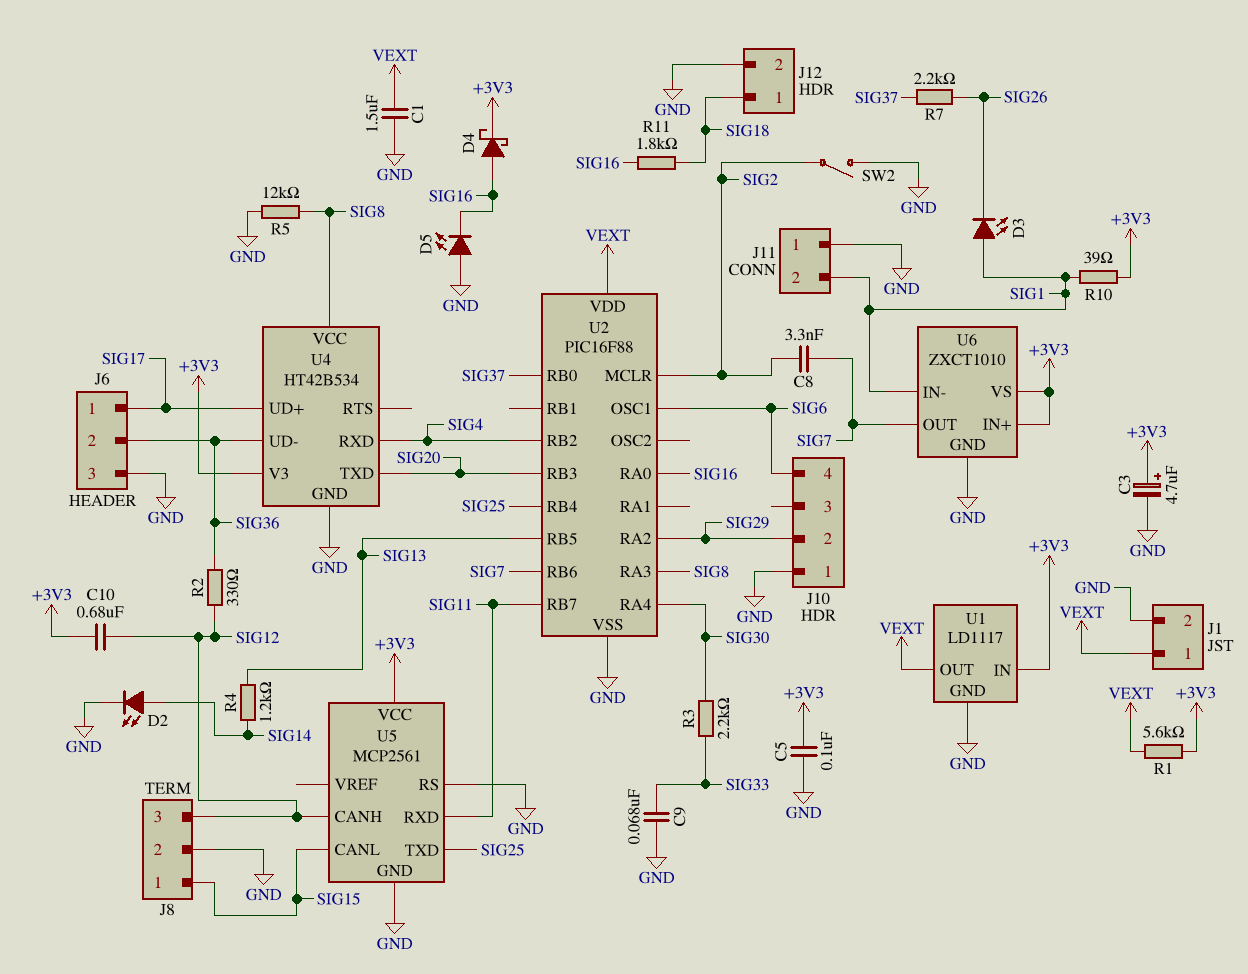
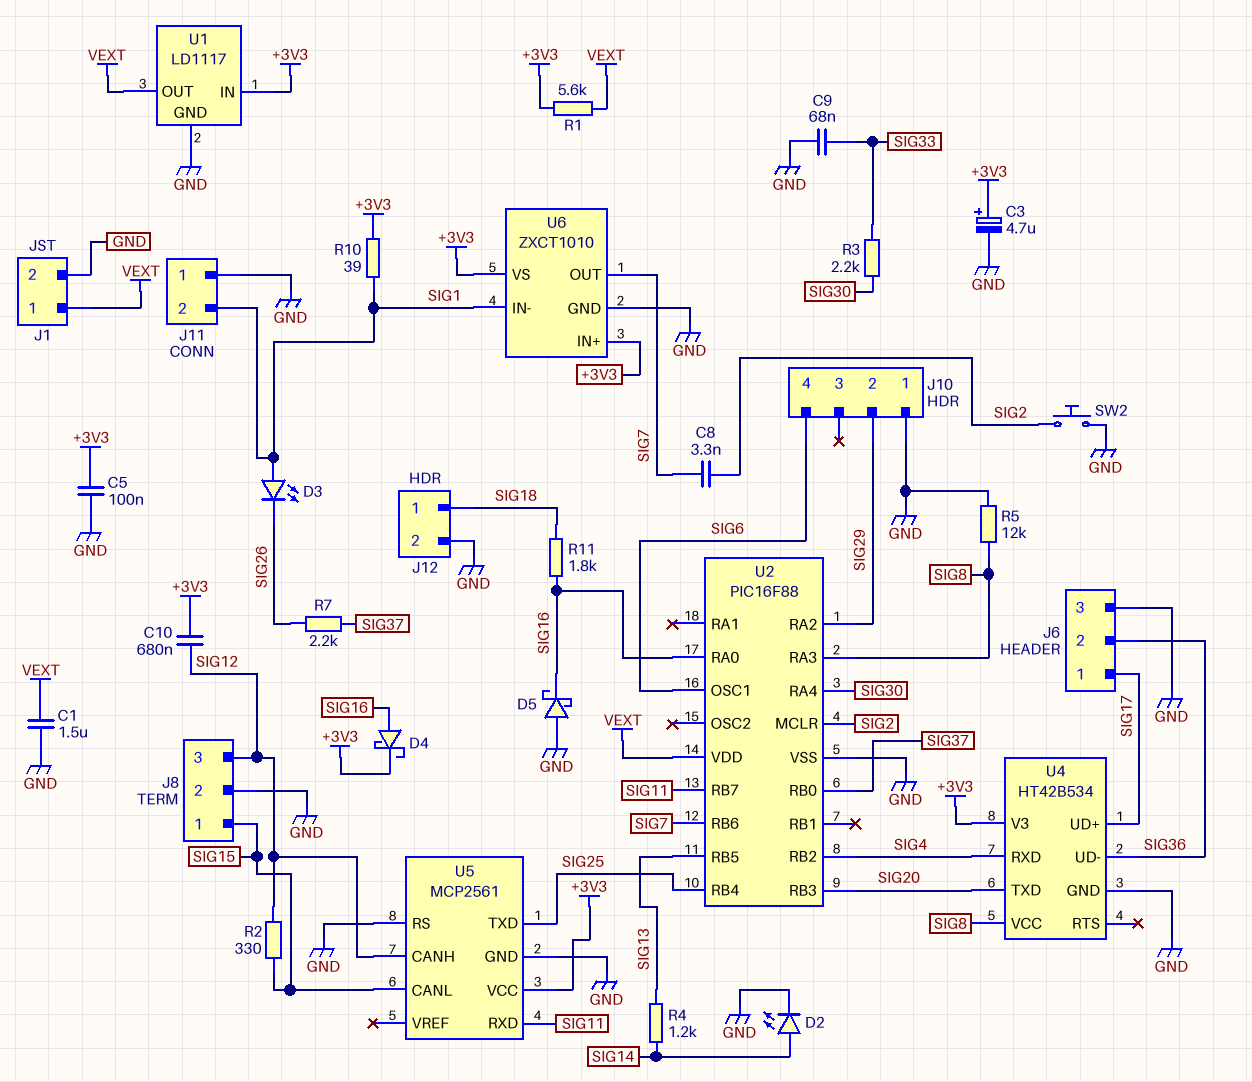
D5: LED (A GND, K SIG16) -> schottky (A GND, K SIG16)
R2: 330 (SIG12, SIG36) -> 330 (SIG12, SIG15)
SW2: switch (GND, SIG2) -> button (GND, SIG2)

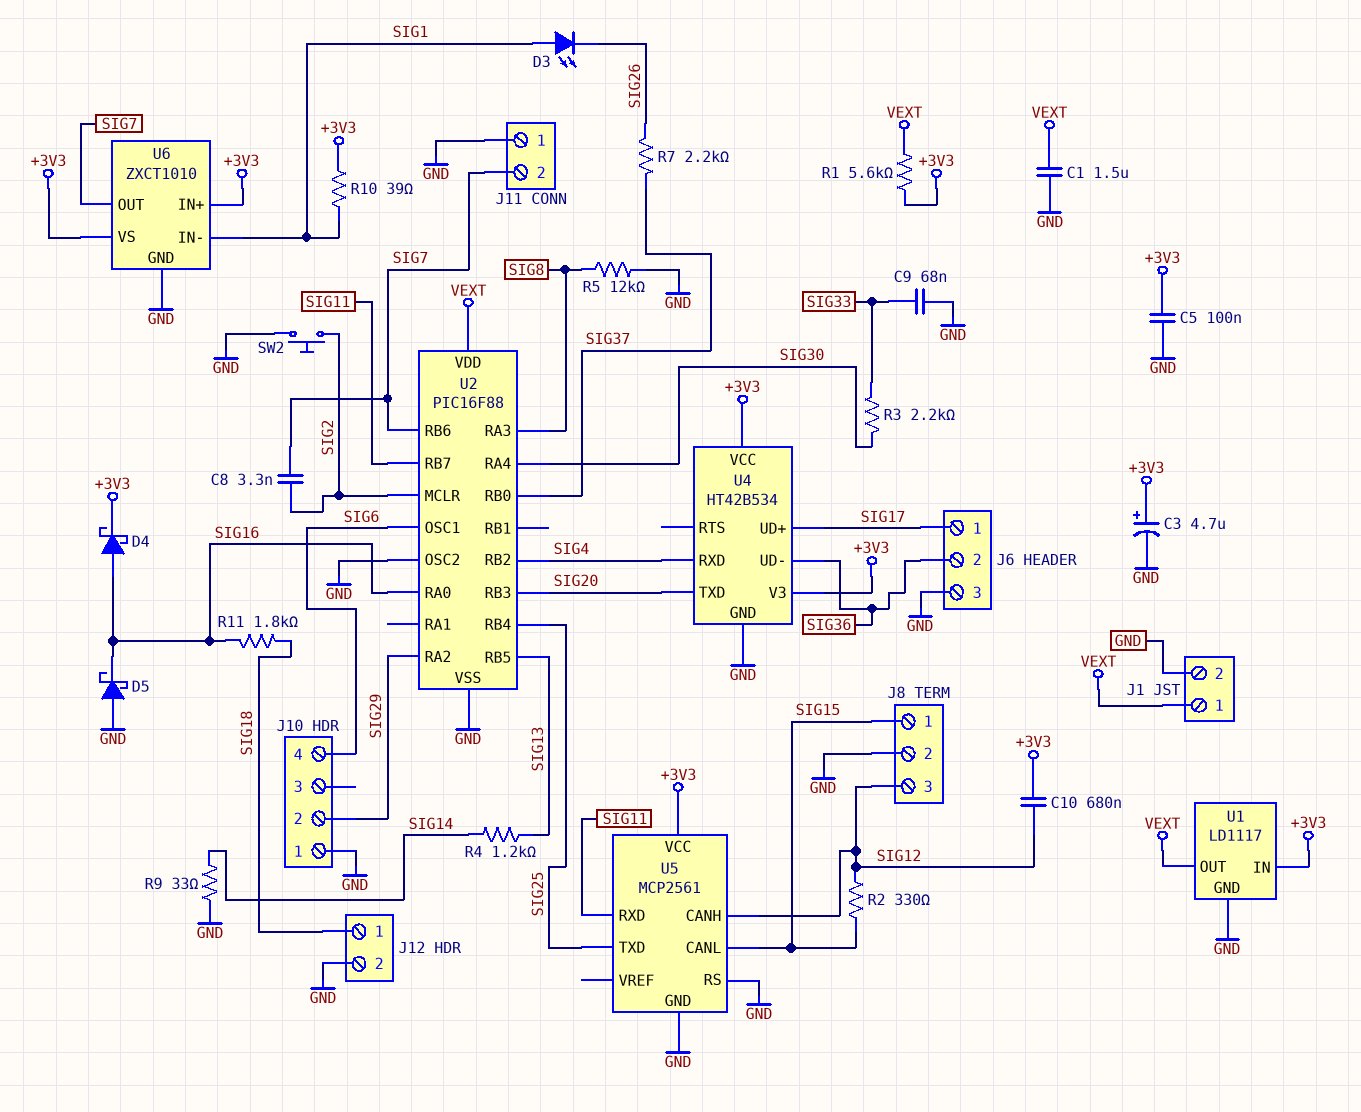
D2: LED (A SIG14, K GND) -> none
J11 pin 2: SIG1 -> SIG7
R9: none -> 33 (GND, SIG14)
U2 pin OSC2: none -> GND
U4 pin VCC: SIG8 -> +3V3

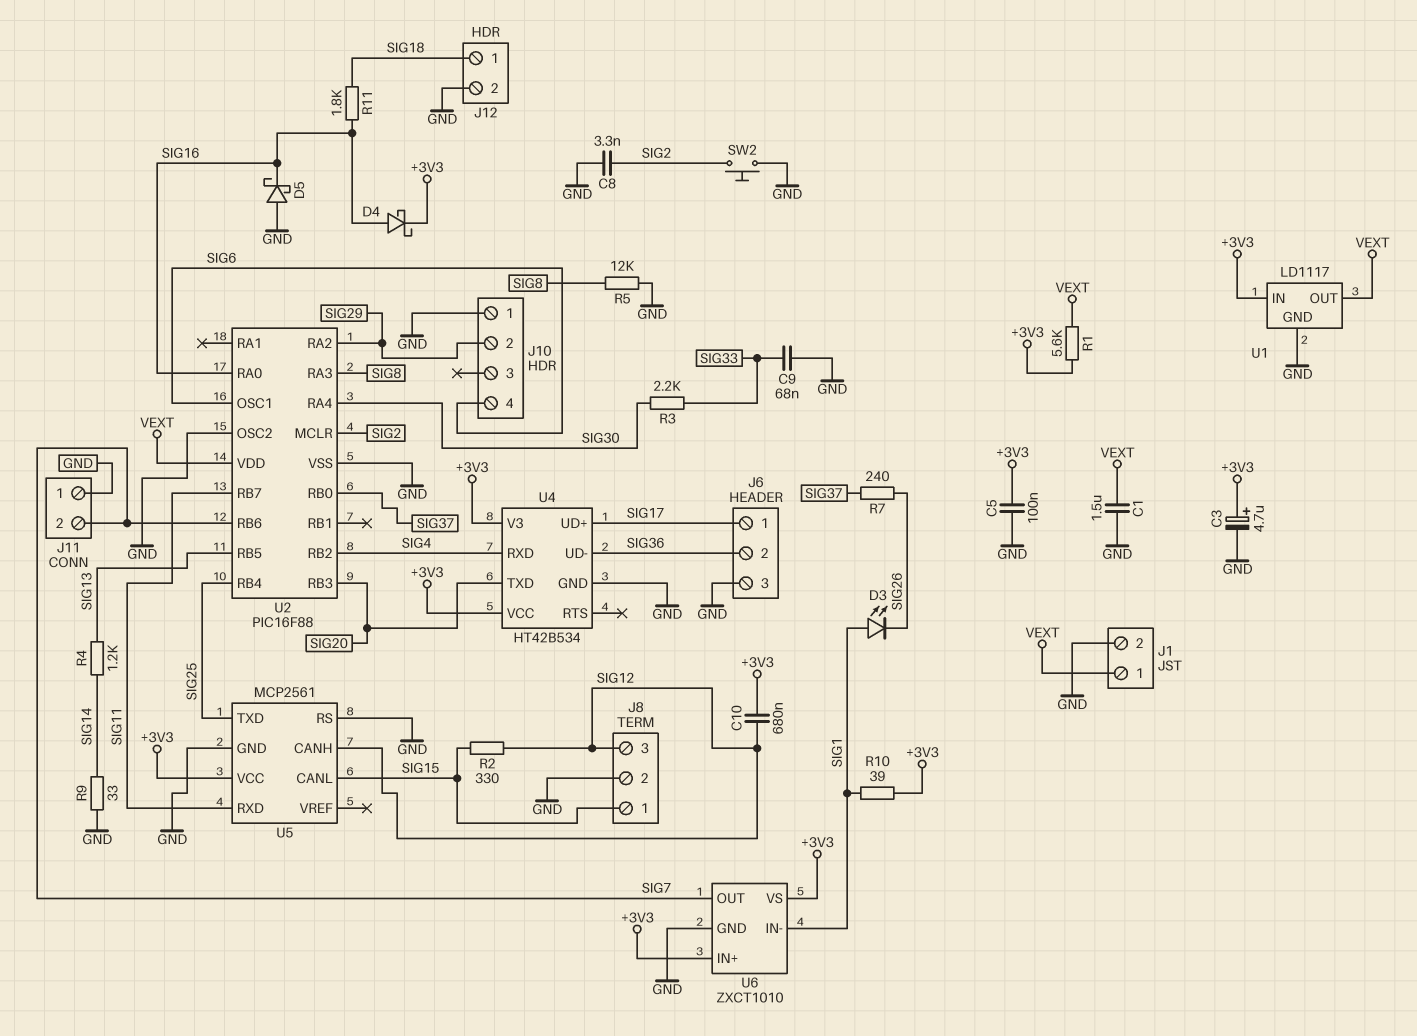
C8: 3.3nF (SIG2, SIG7) -> 3.3nF (GND, SIG2)
R7: 2.2k (SIG26, SIG37) -> 240 (SIG26, SIG37)

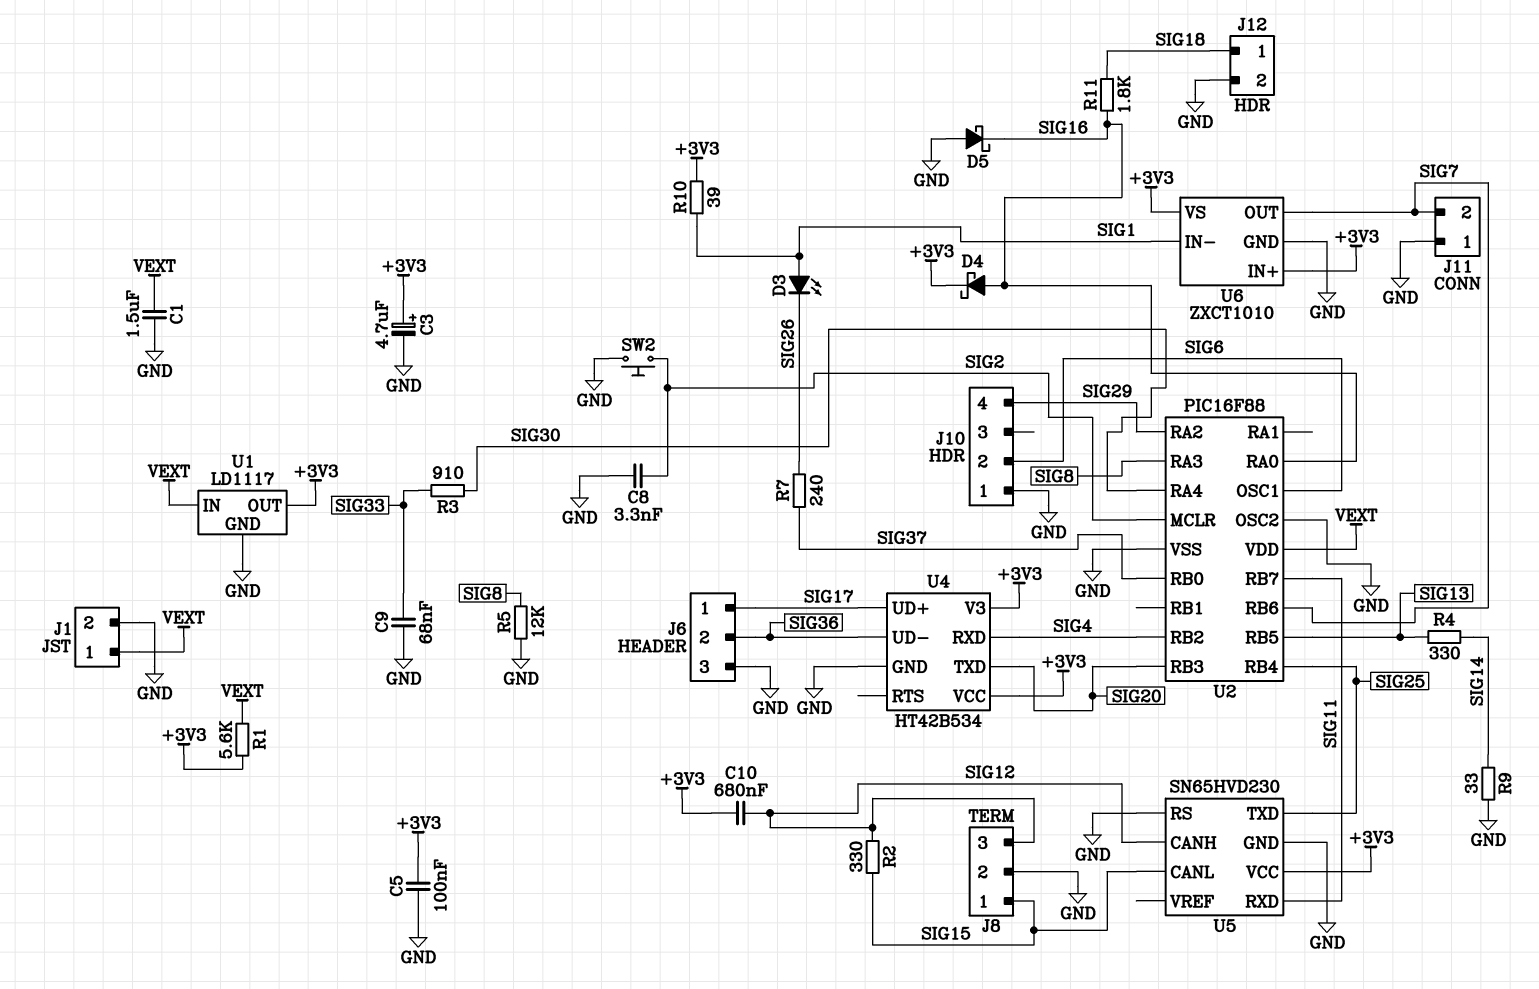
J10 pin 2: SIG29 -> SIG6
J10 pin 4: SIG6 -> SIG29
R3: 2.2k (SIG30, SIG33) -> 910 (SIG30, SIG33)
R4: 1.2k (SIG13, SIG14) -> 330 (SIG13, SIG14)
U1 pin IN: +3V3 -> VEXT
U1 pin OUT: VEXT -> +3V3
U5: MCP2561 -> SN65HVD230

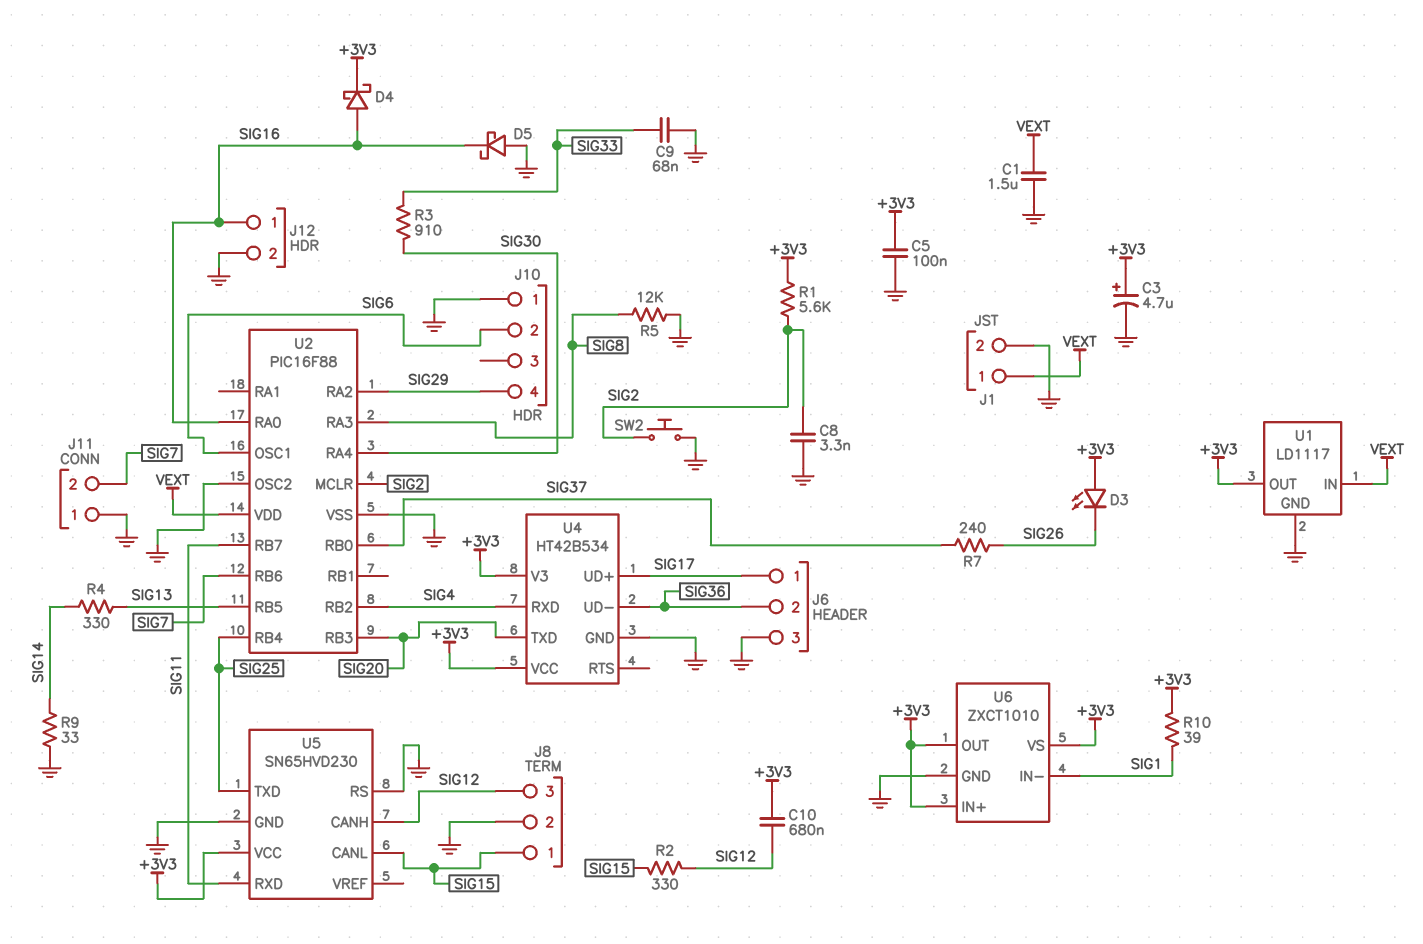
D3: LED (A SIG1, K SIG26) -> LED (A +3V3, K SIG26)
J12 pin 1: SIG18 -> SIG16
R1: 5.6k (+3V3, VEXT) -> 5.6k (+3V3, SIG2)
R11: 1.8k (SIG16, SIG18) -> none
U6 pin OUT: SIG7 -> +3V3

